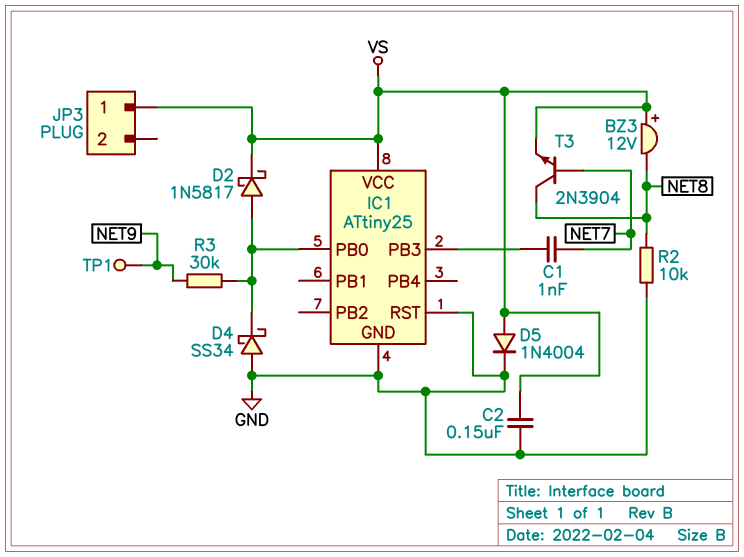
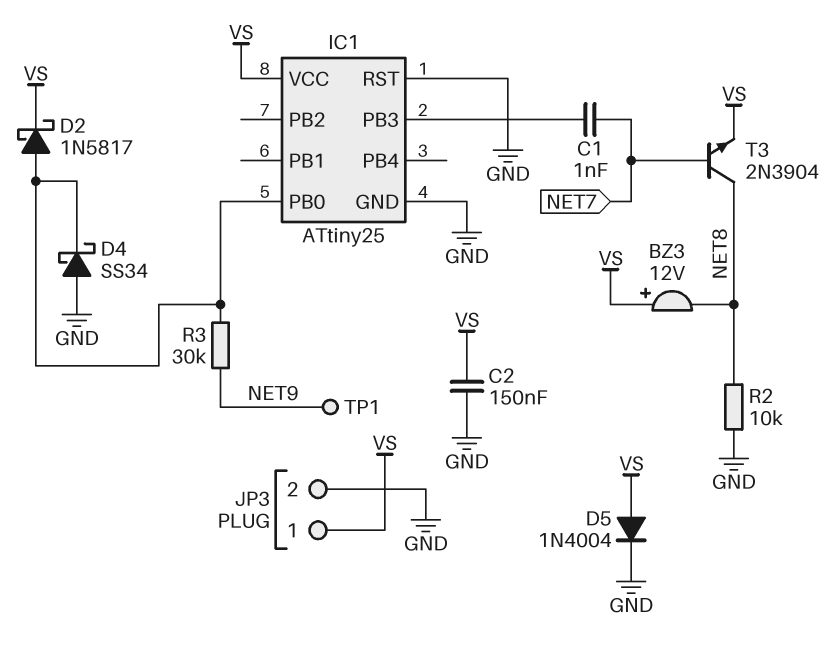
JP3 pin 2: none -> GND

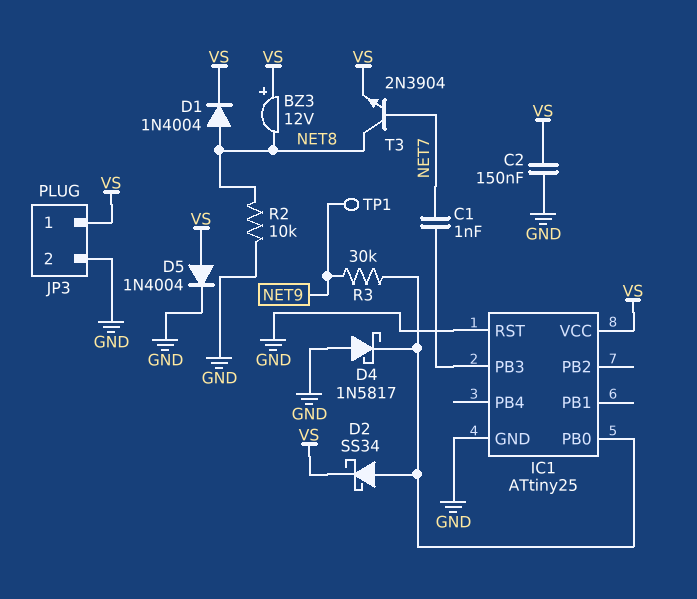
D1: none -> diode 1N4004 (A NET8, K VS)
D2: schottky 1N5817 (A IC1/PB0, K VS) -> schottky SS34 (A IC1/PB0, K VS)
D4: schottky SS34 (A GND, K IC1/PB0) -> schottky 1N5817 (A GND, K IC1/PB0)

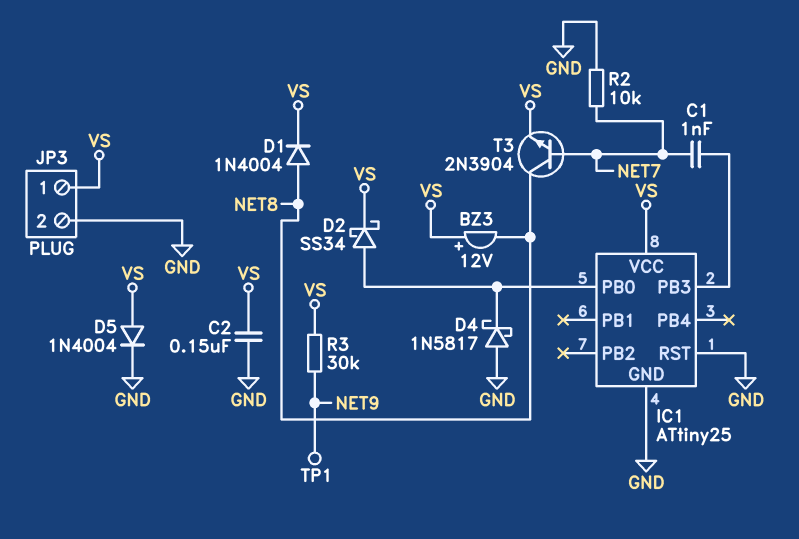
R2: 10k (GND, NET8) -> 10k (GND, NET7)
R3: 30k (IC1/PB0, NET9) -> 30k (NET9, VS)

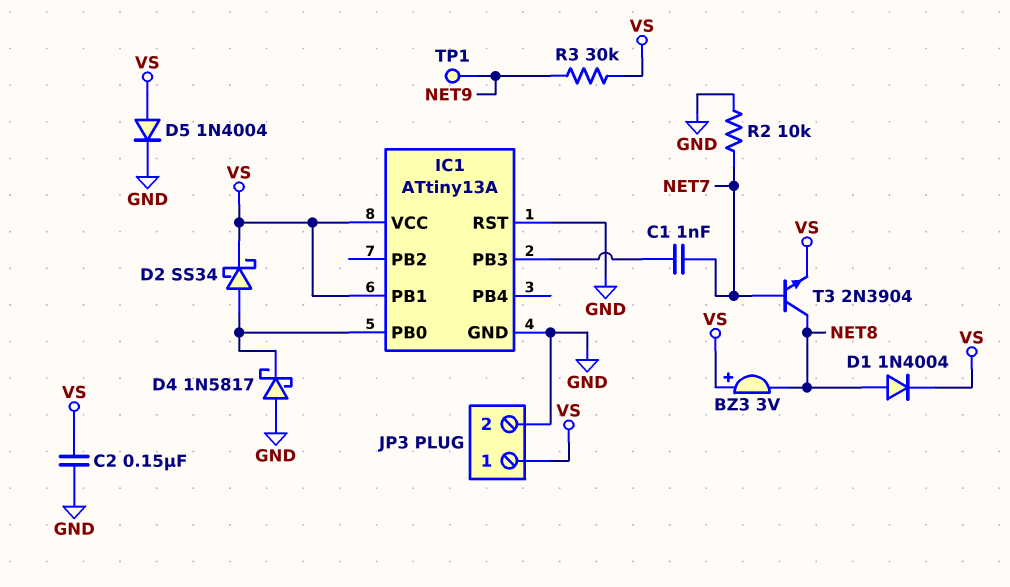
BZ3: buzzer 12V (plus VS, minus NET8) -> buzzer 3V (plus VS, minus NET8)
IC1: ATtiny25 -> ATtiny13A
IC1 pin PB1: none -> VS

